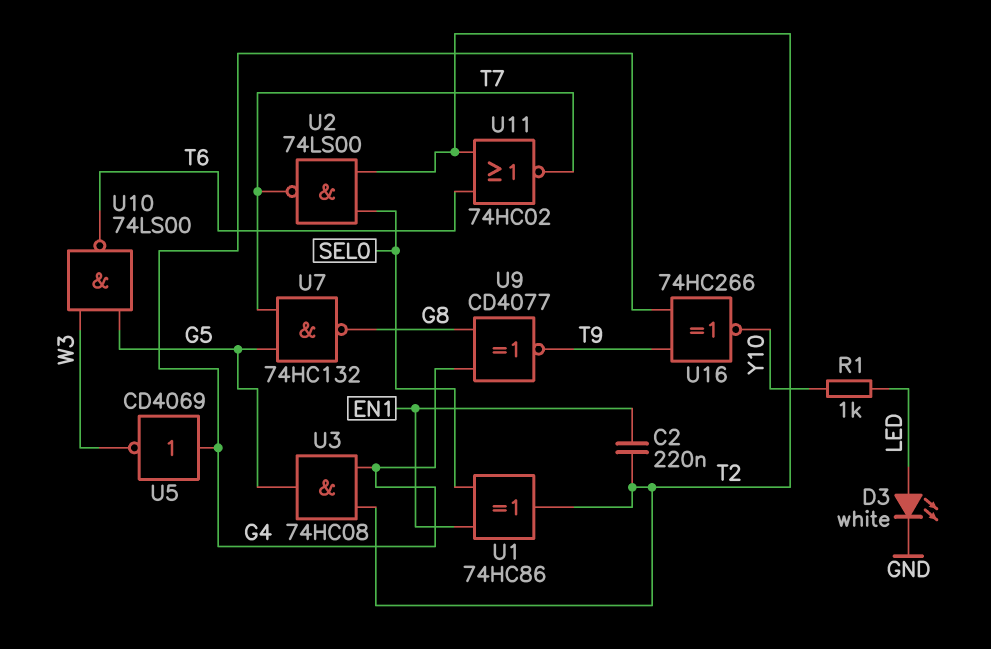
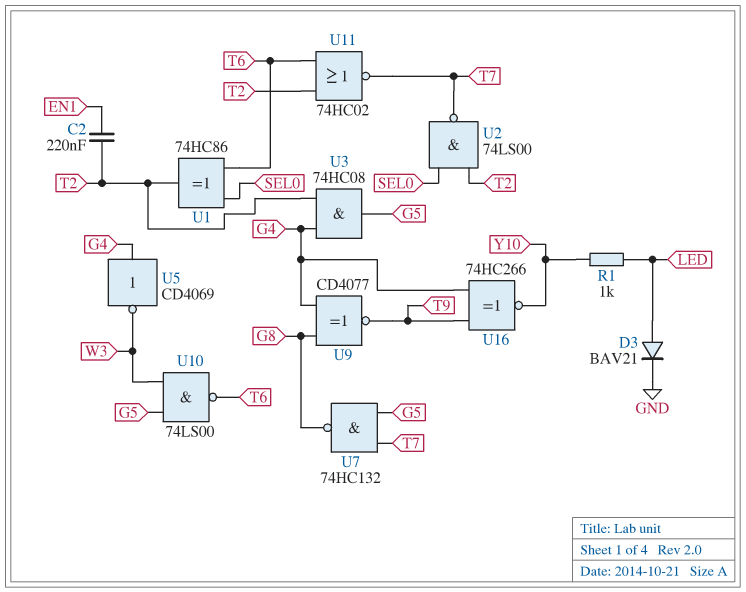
D3: LED white (A LED, K GND) -> diode BAV21 (A LED, K GND)
U1: XOR 74HC86 (in EN1, in SEL0, out T2) -> XOR 74HC86 (in SEL0, in T6, out T2)

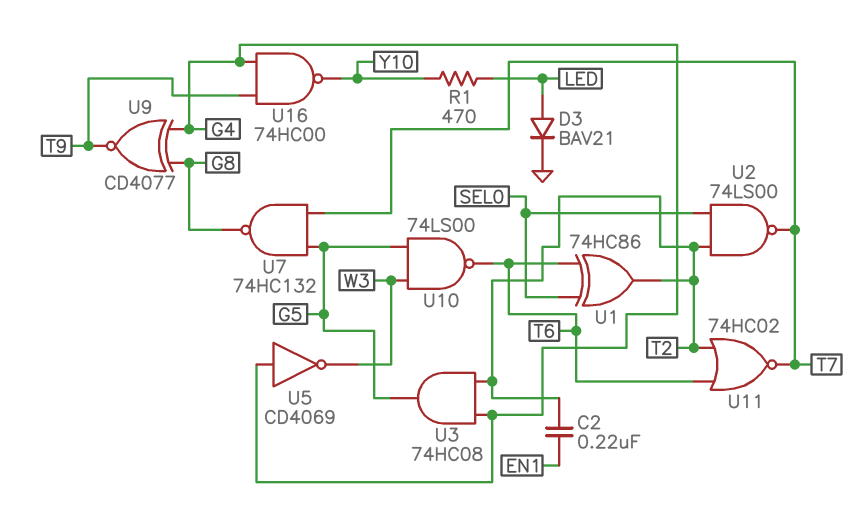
R1: 1k (LED, Y10) -> 470 (LED, Y10)
U16: XNOR 74HC266 (in G4, in T9, out Y10) -> NAND 74HC00 (in G4, in T9, out Y10)

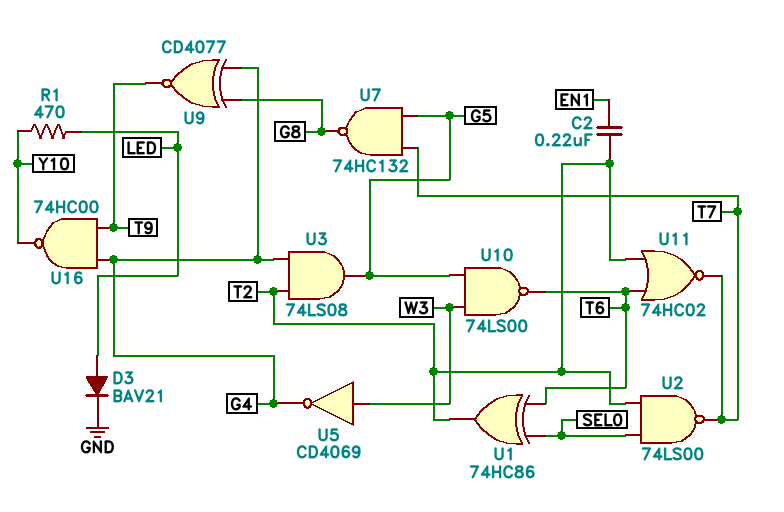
U3: AND 74HC08 (in G4, in T2, out G5) -> AND 74LS08 (in G4, in T2, out G5)
U5: NOT CD4069 (in G4, out W3) -> NOT CD4069 (in W3, out G4)

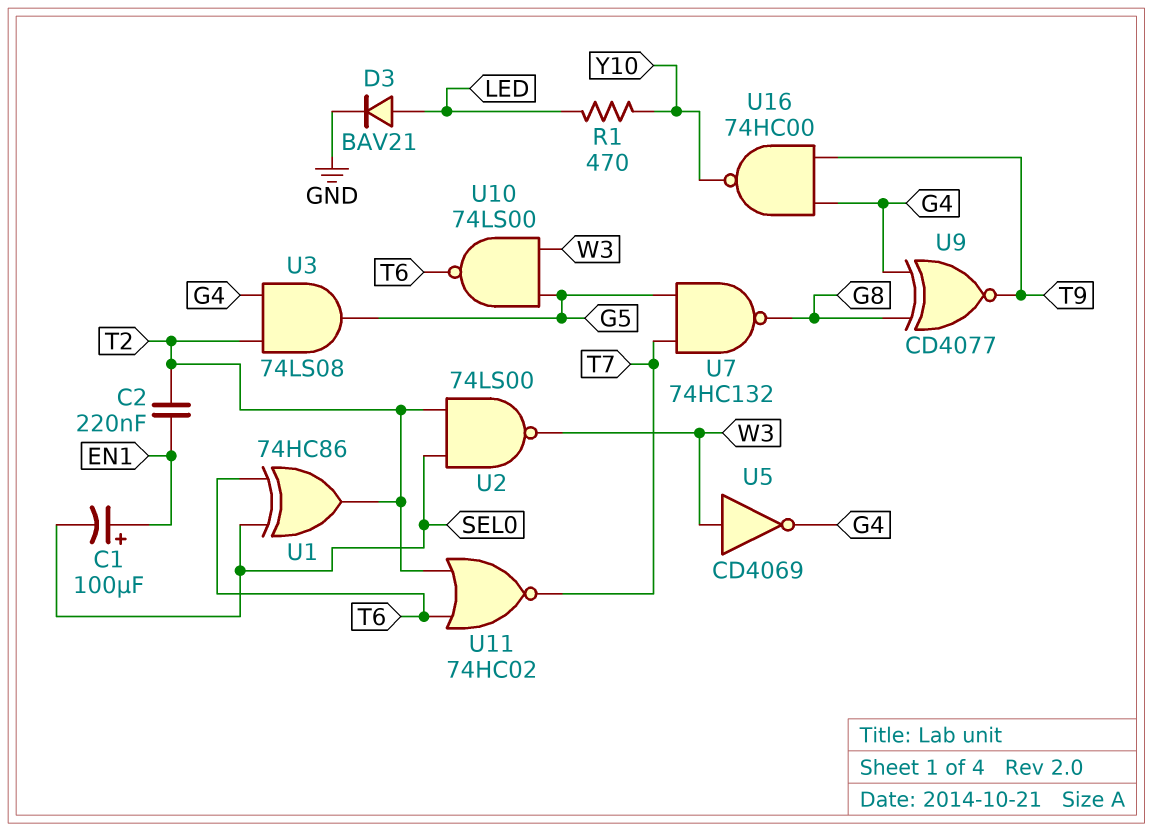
C1: none -> 100uF (plus EN1, minus SEL0)
U2: NAND 74LS00 (in SEL0, in T2, out T7) -> NAND 74LS00 (in SEL0, in T2, out W3)

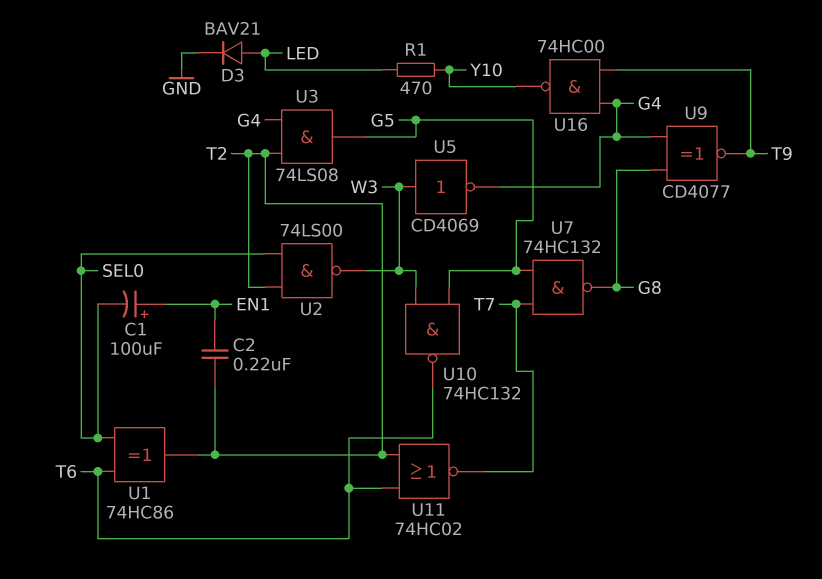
U10: NAND 74LS00 (in G5, in W3, out T6) -> NAND 74HC132 (in G5, in W3, out T6)

